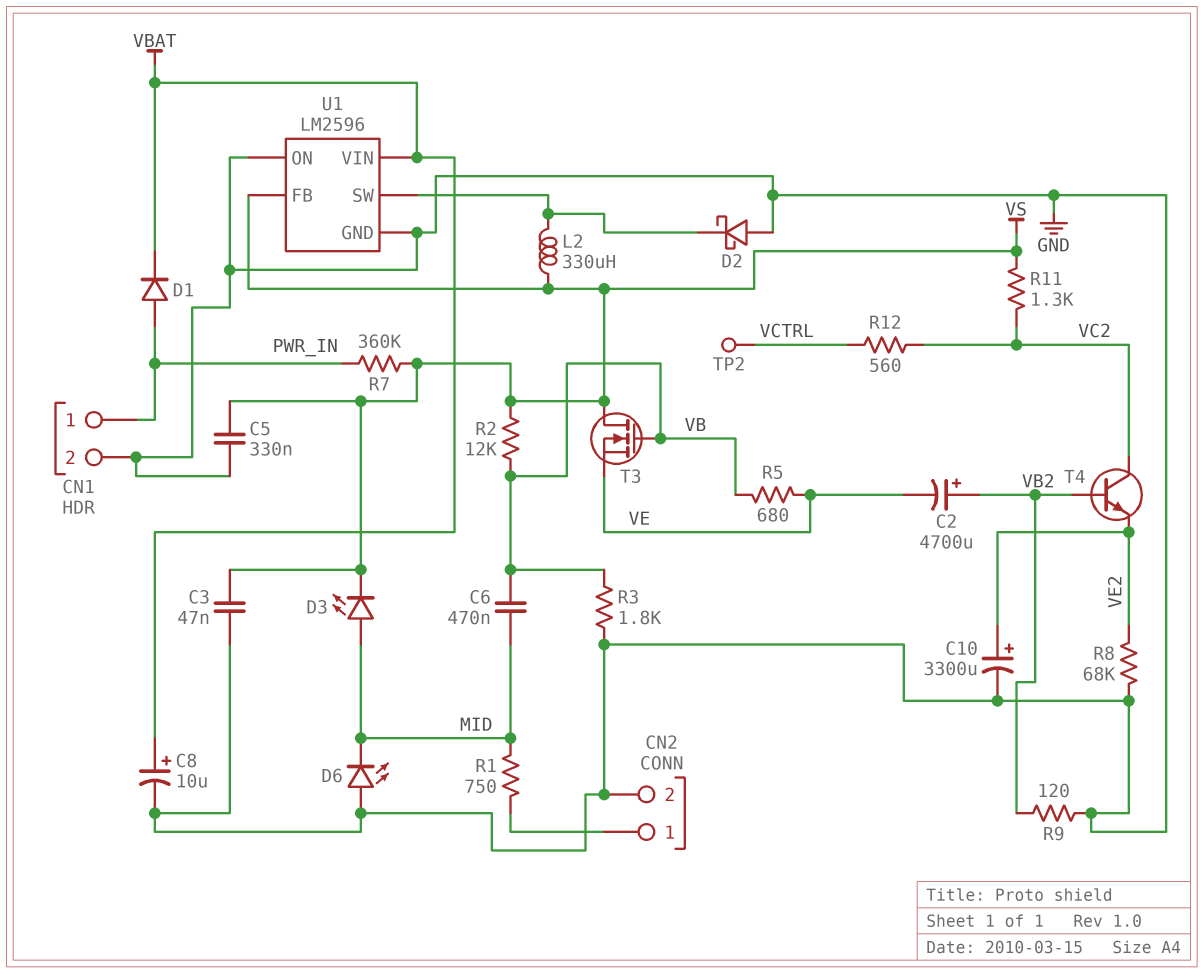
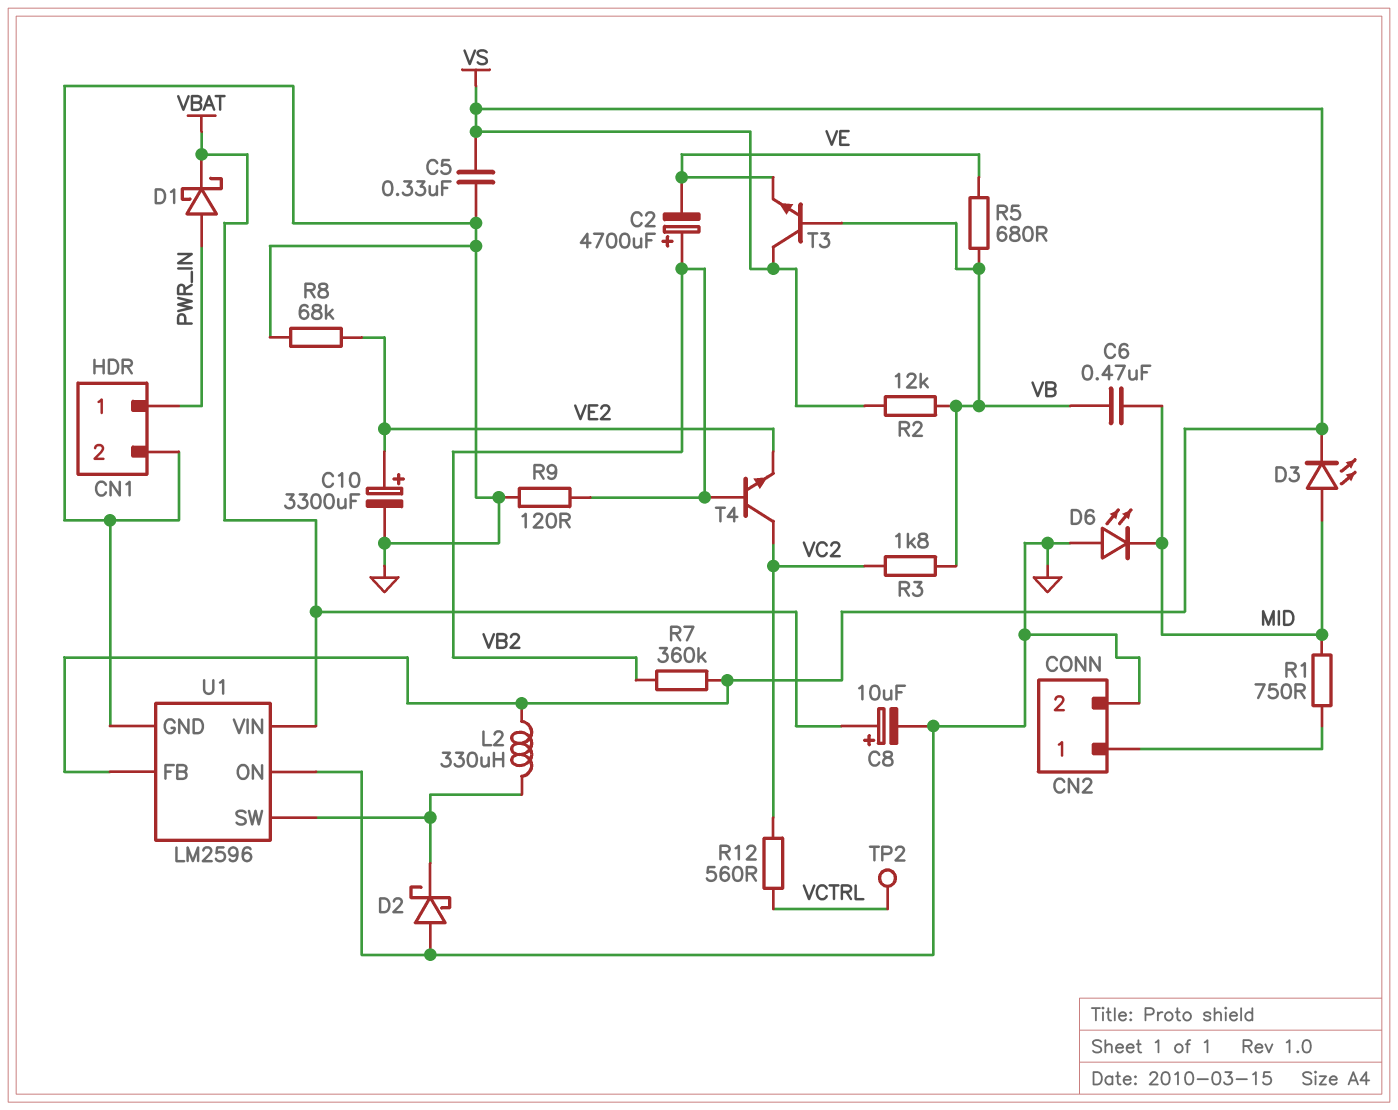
C3: 47nF (GND, VS) -> none
D1: diode (A PWR_IN, K VBAT) -> schottky (A PWR_IN, K VBAT)
R3: 1.8k (GND, VB) -> 1.8k (VB, VC2)
R7: 360k (PWR_IN, VS) -> 360k (VB2, VS)
R11: 1.3k (VC2, VS) -> none
T3: NMOS (G VB, D VS, S VE) -> NPN (B VB, C VS, E VE)

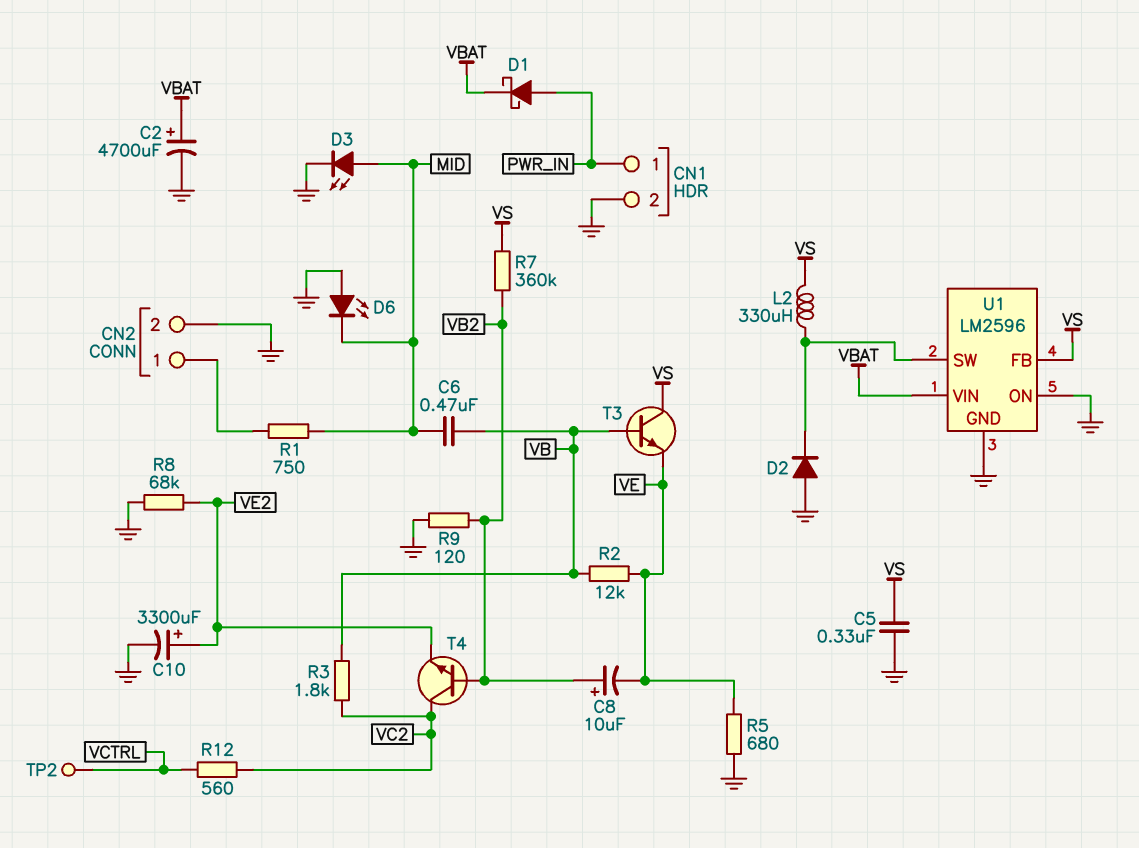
C2: 4700uF (plus VB2, minus VE) -> 4700uF (plus VBAT, minus GND)
C8: 10uF (plus VBAT, minus GND) -> 10uF (plus VB2, minus VE)
D2: schottky (A GND, K U1/SW) -> diode (A GND, K U1/SW)
D3: LED (A MID, K VS) -> LED (A MID, K GND)
R2: 12k (VB, VS) -> 12k (VB, VE)
R5: 680 (VB, VE) -> 680 (GND, VE)

